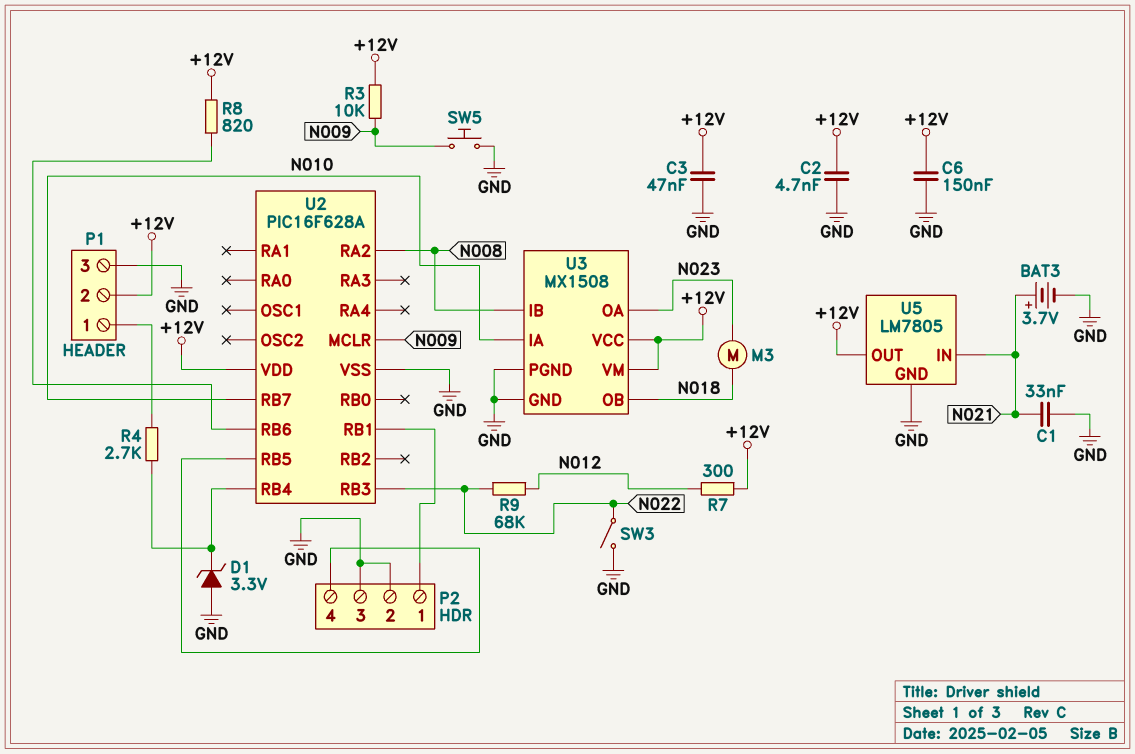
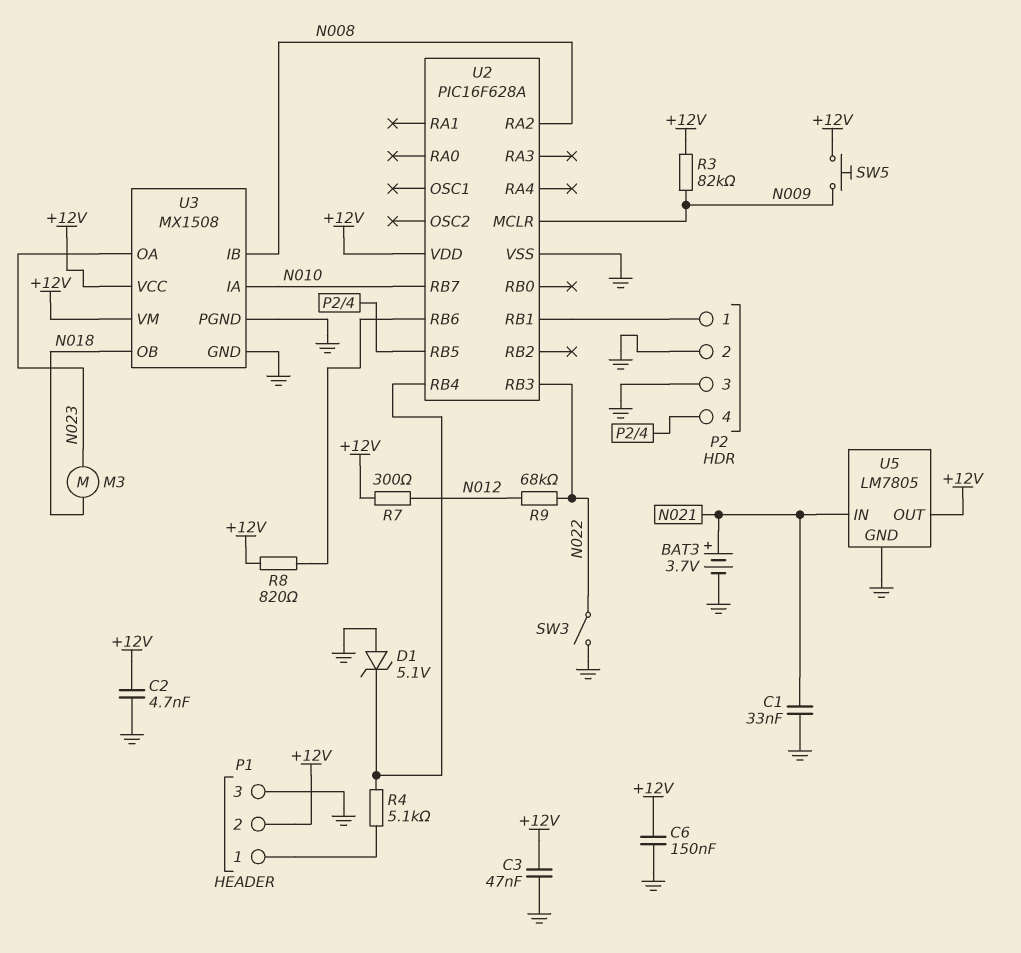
D1: zener 3.3V (A GND, K U2/RB4) -> zener 5.1V (A GND, K U2/RB4)
R3: 10k (+12V, N009) -> 82k (+12V, N009)
R4: 2.7k (P1/1, U2/RB4) -> 5.1k (P1/1, U2/RB4)
SW5: button (GND, N009) -> button (+12V, N009)

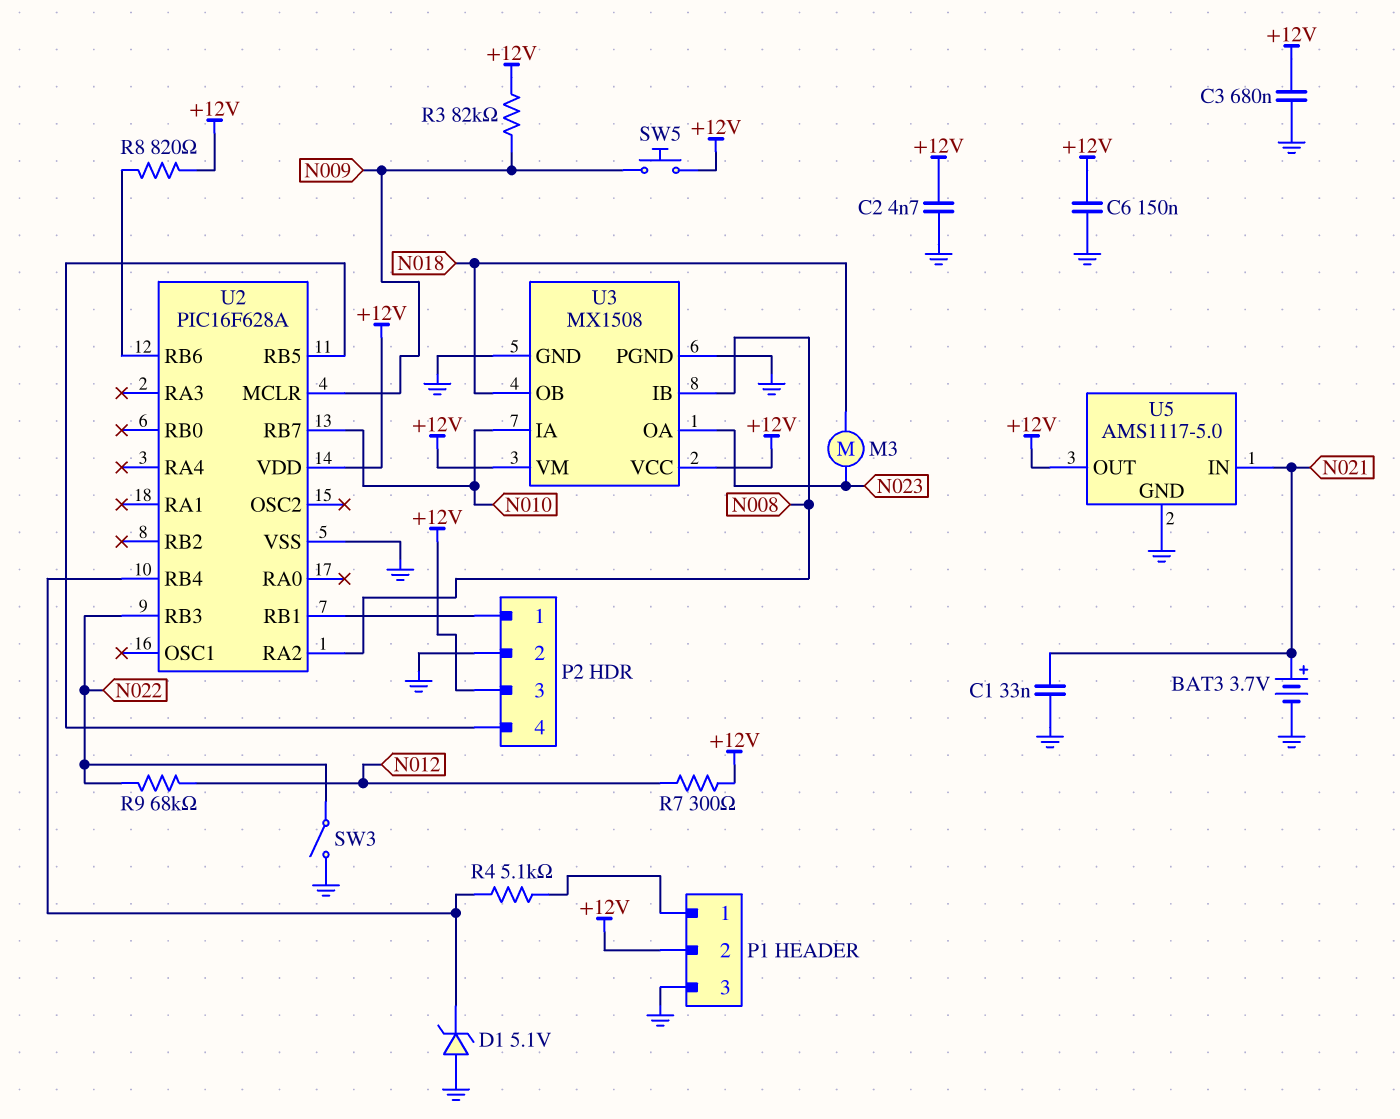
C3: 47nF (+12V, GND) -> 680nF (+12V, GND)
P2 pin 3: GND -> +12V
U5: LM7805 -> AMS1117-5.0

